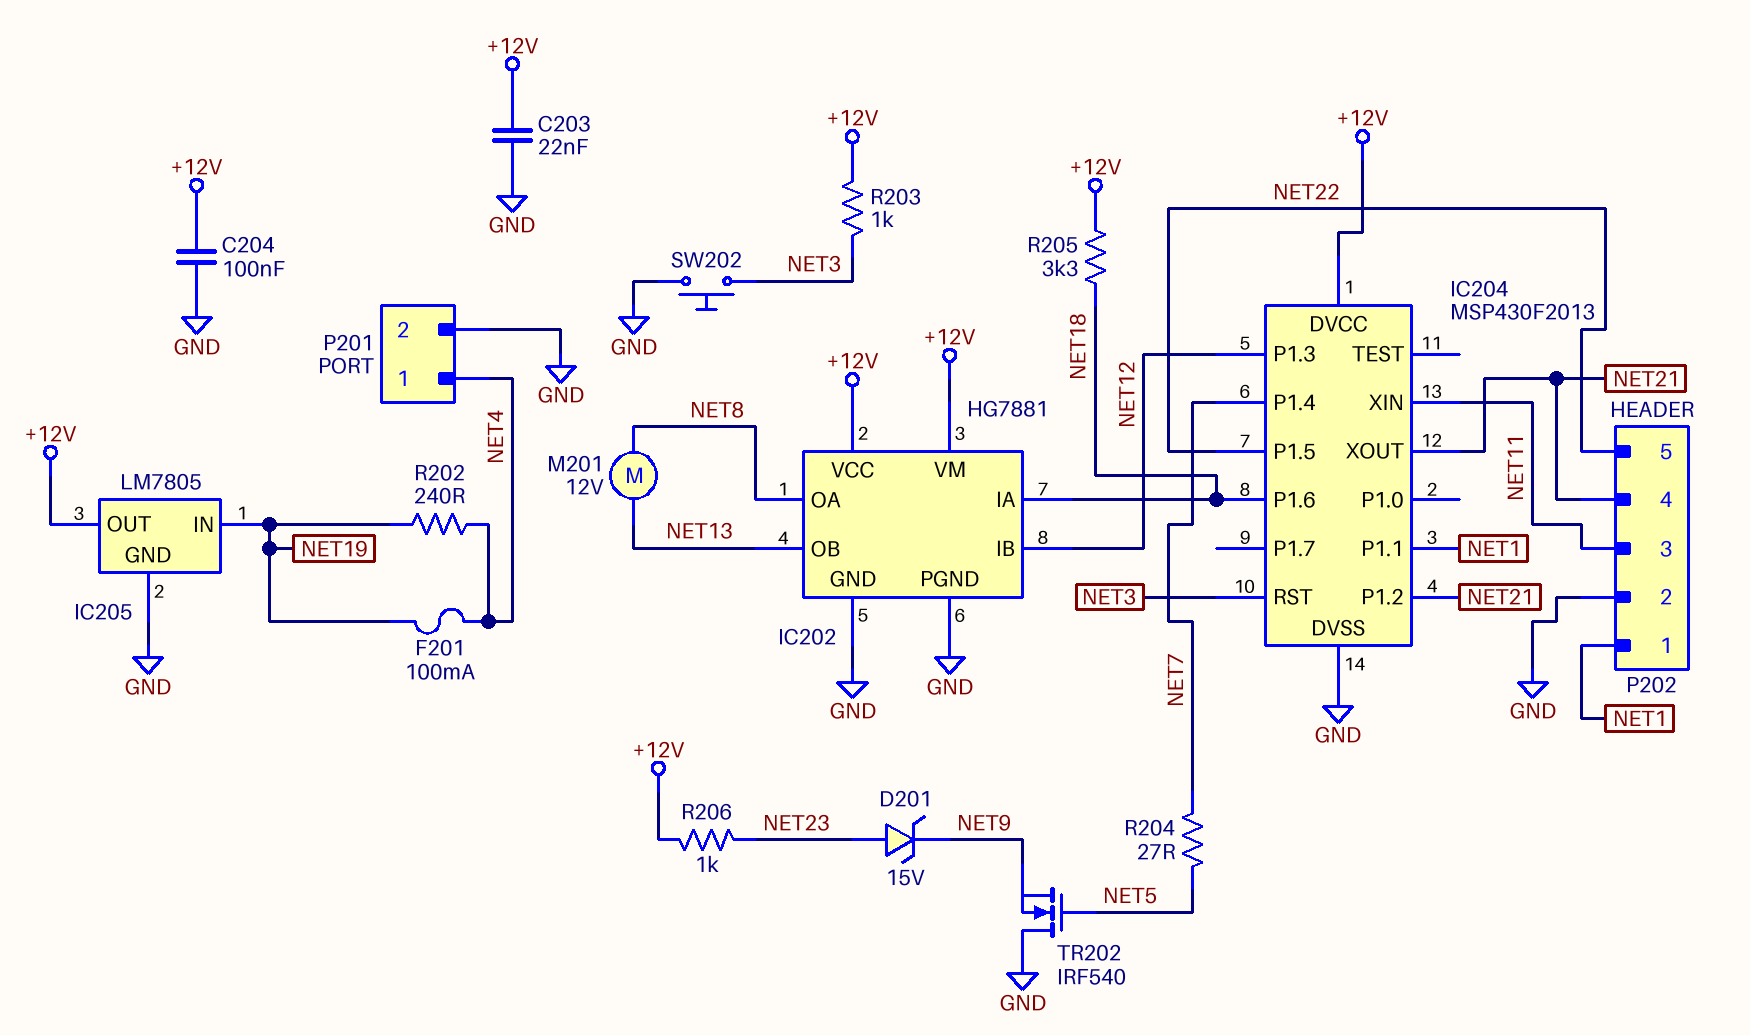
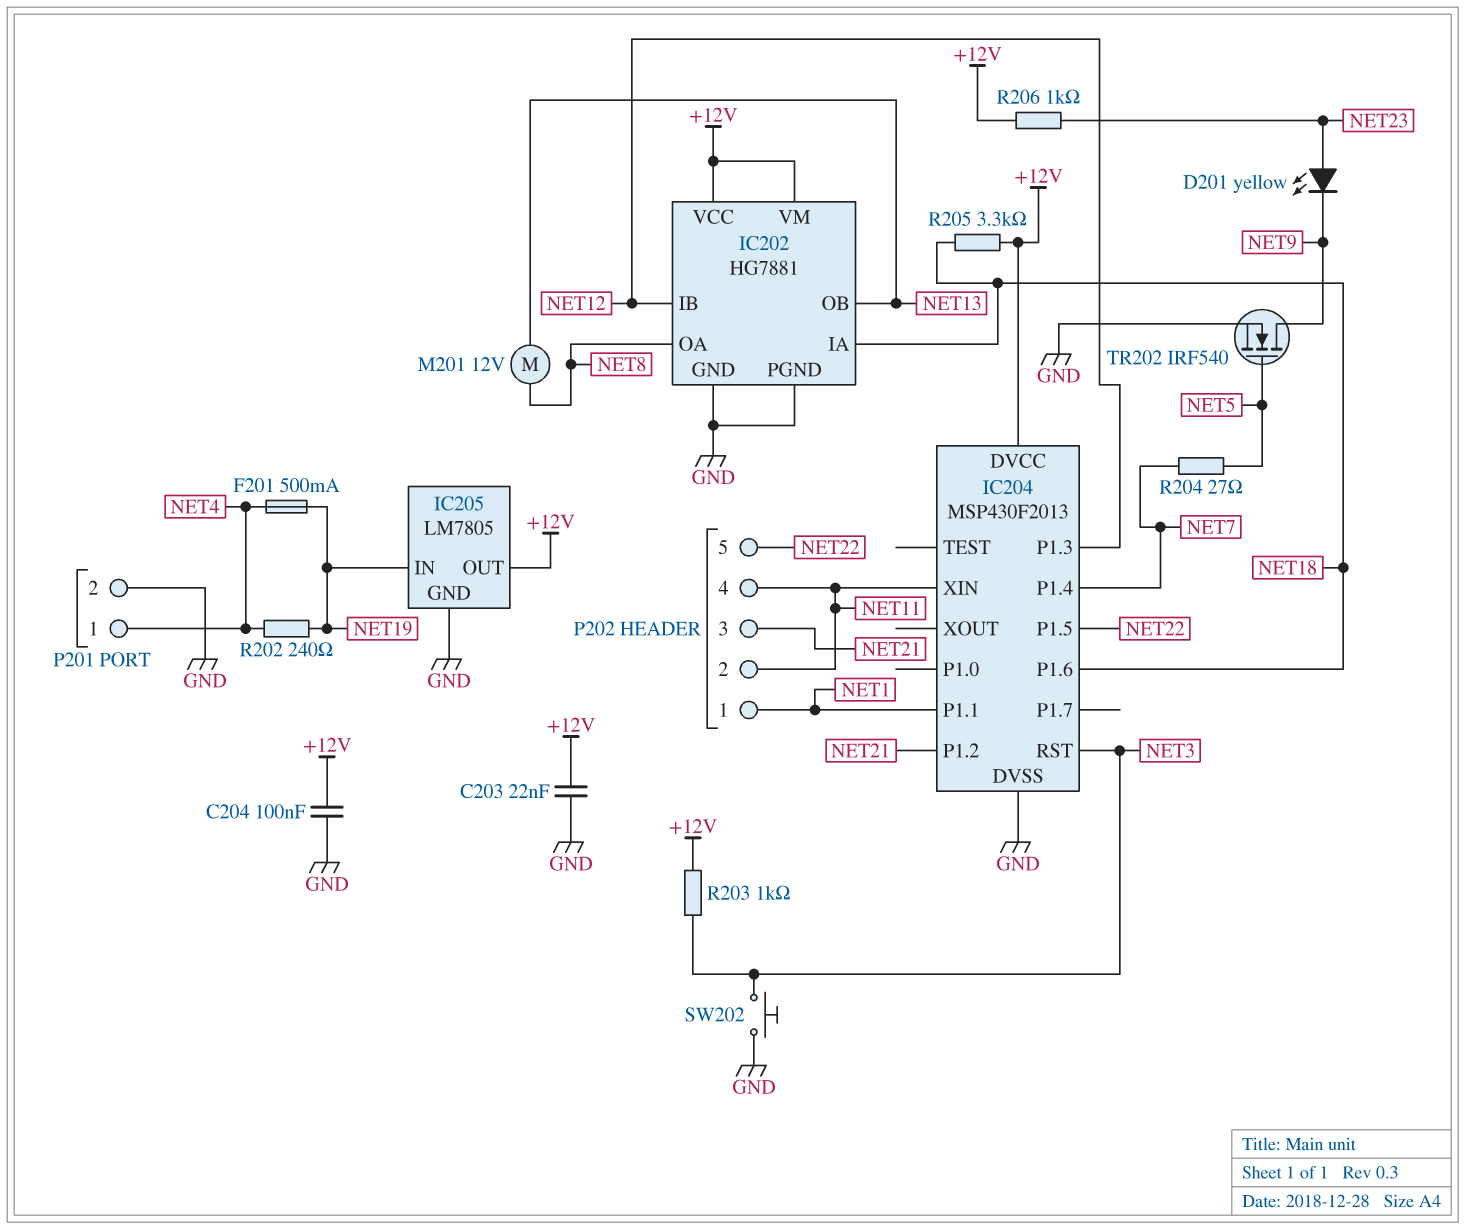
D201: zener 15V (A NET23, K NET9) -> LED yellow (A NET23, K NET9)
F201: 100mA (NET4, NET19) -> 500mA (NET4, NET19)
IC204 pin XOUT: NET21 -> none
P202 pin 2: GND -> NET11
P202 pin 3: NET11 -> NET21
P202 pin 4: NET21 -> NET11
TR202: NMOS IRF540 (G NET5, D GND, S NET9) -> NMOS IRF540 (G NET5, D NET9, S GND)

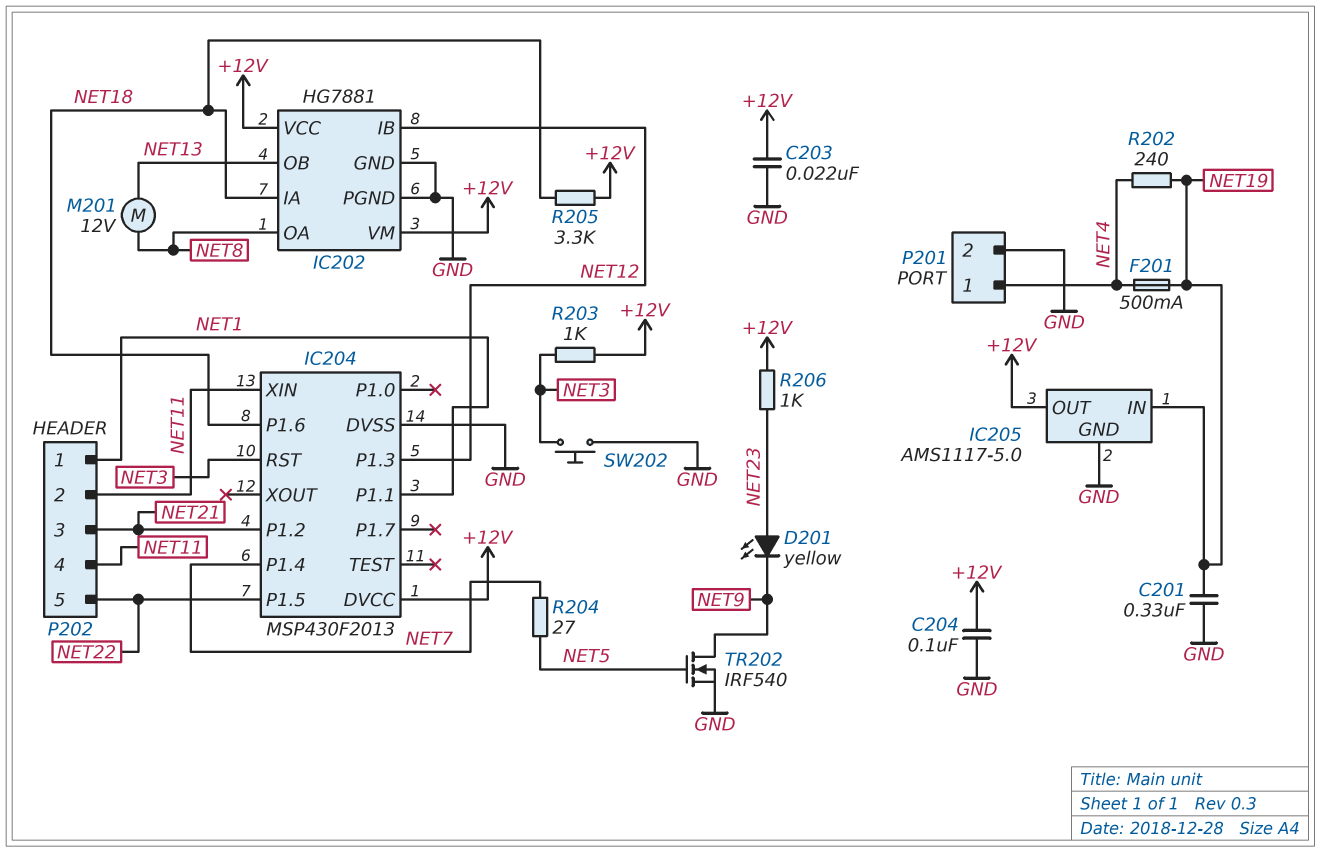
C201: none -> 330nF (GND, NET19)
IC205: LM7805 -> AMS1117-5.0

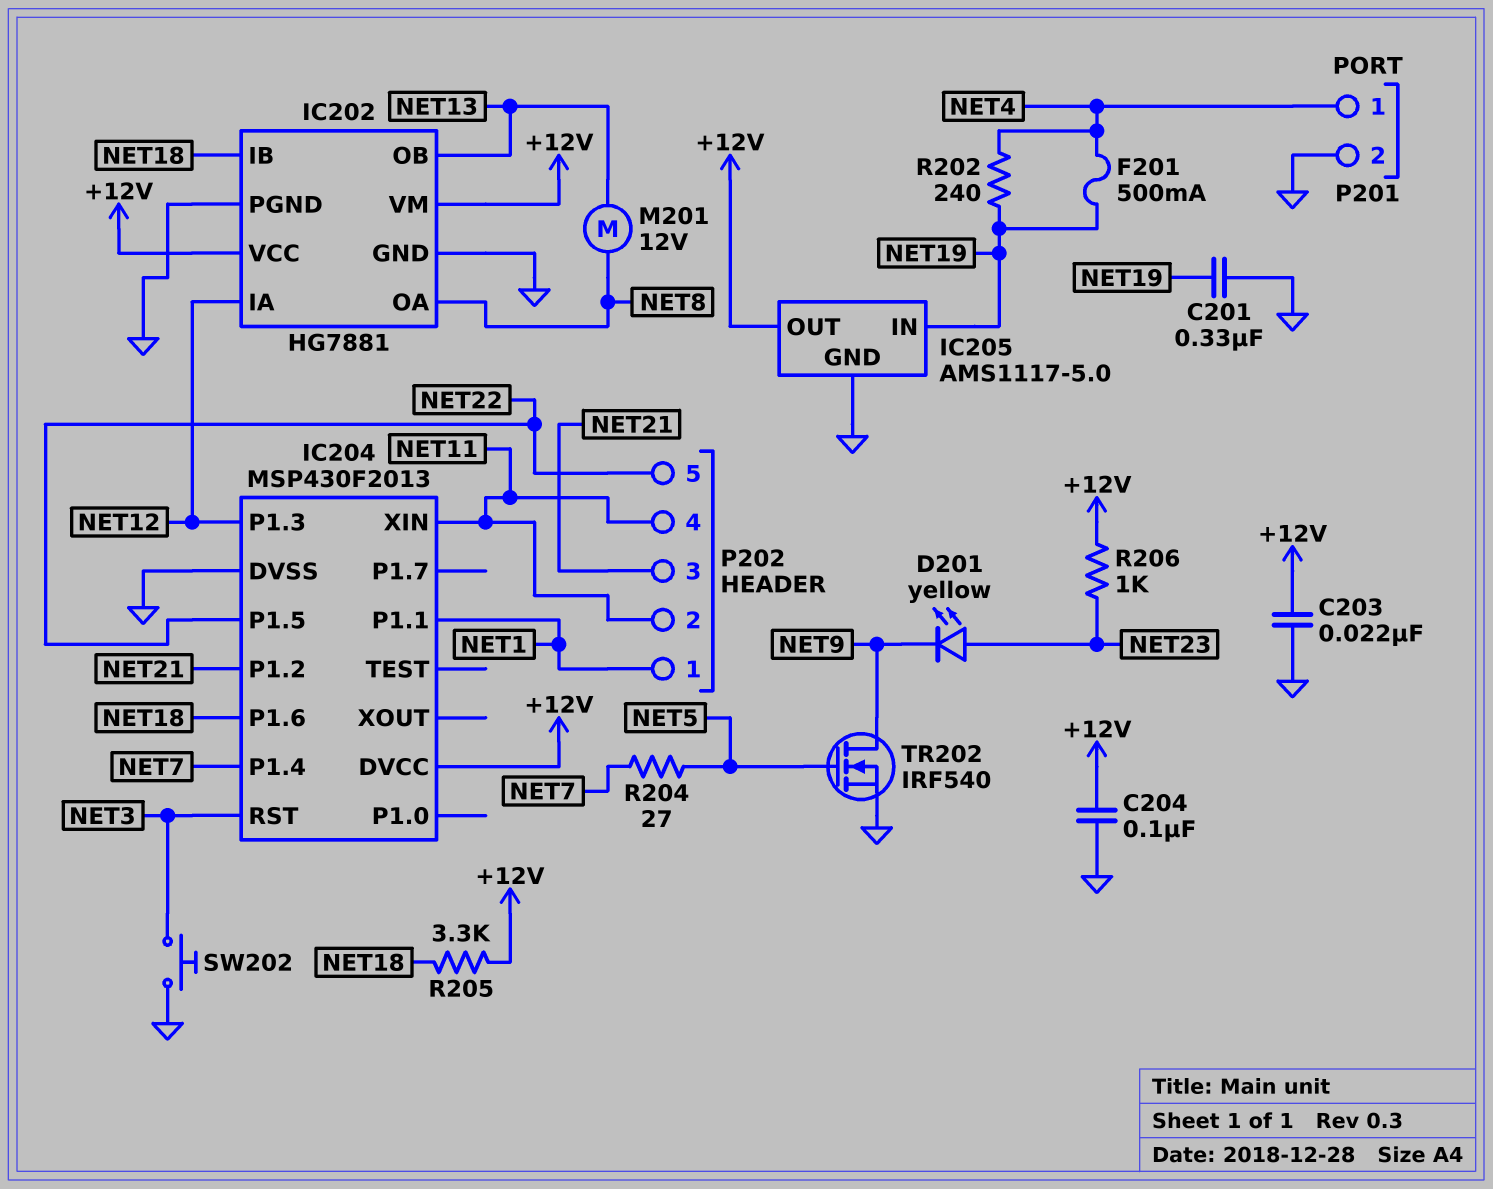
IC202 pin IA: NET18 -> NET12
IC202 pin IB: NET12 -> NET18
R203: 1k (+12V, NET3) -> none

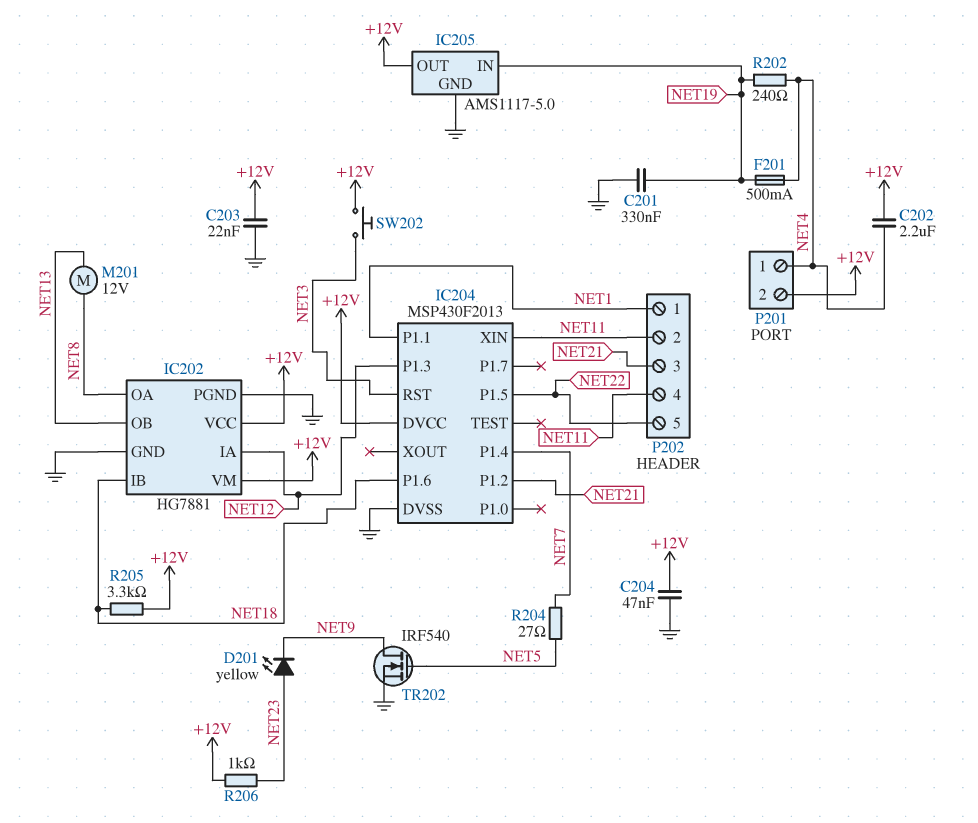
C202: none -> 2.2uF (+12V, NET4)
C204: 100nF (+12V, GND) -> 47nF (+12V, GND)
P201 pin 2: GND -> +12V
SW202: button (GND, NET3) -> button (+12V, NET3)

